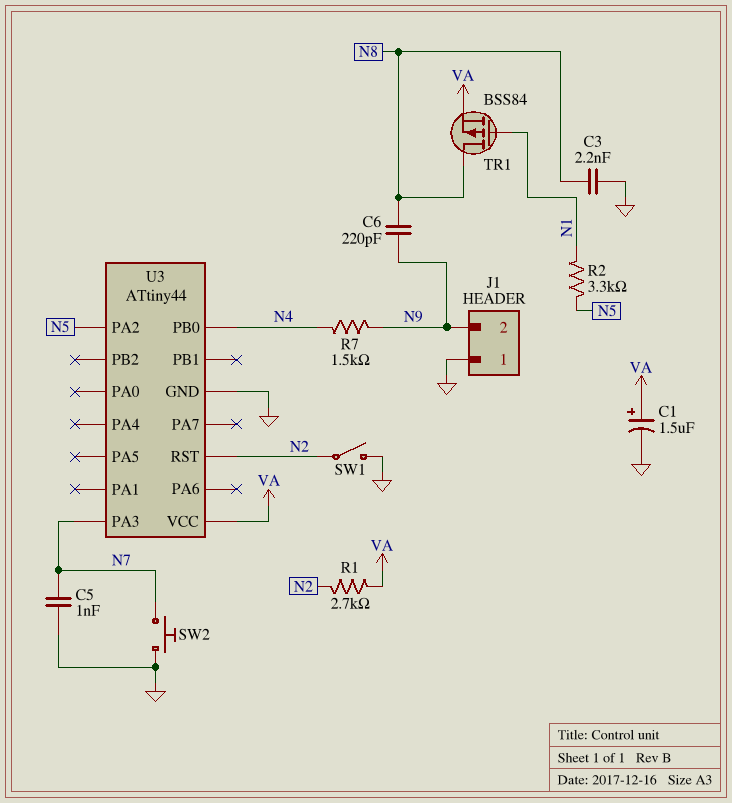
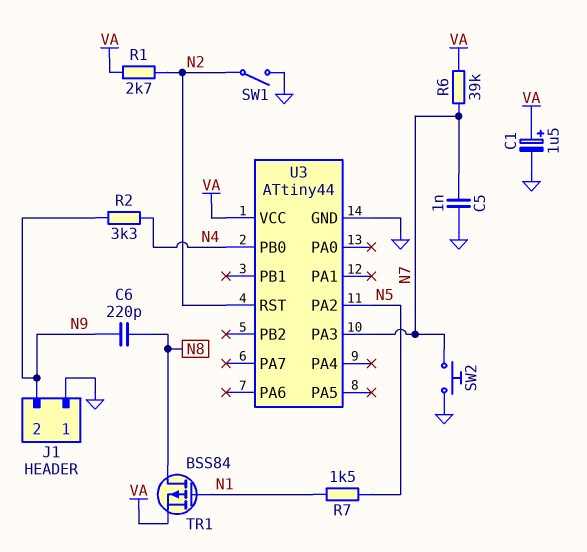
C3: 2.2nF (GND, N8) -> none
R2: 3.3k (N1, N5) -> 3.3k (N4, N9)
R6: none -> 39k (N7, VA)
R7: 1.5k (N4, N9) -> 1.5k (N1, N5)

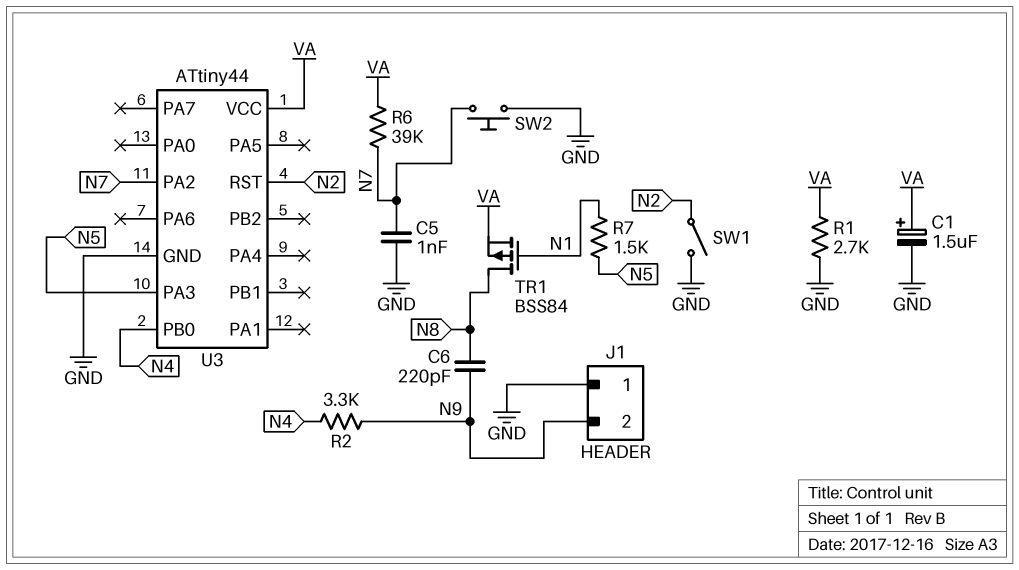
R1: 2.7k (N2, VA) -> 2.7k (GND, VA)
U3 pin PA2: N5 -> N7
U3 pin PA3: N7 -> N5

